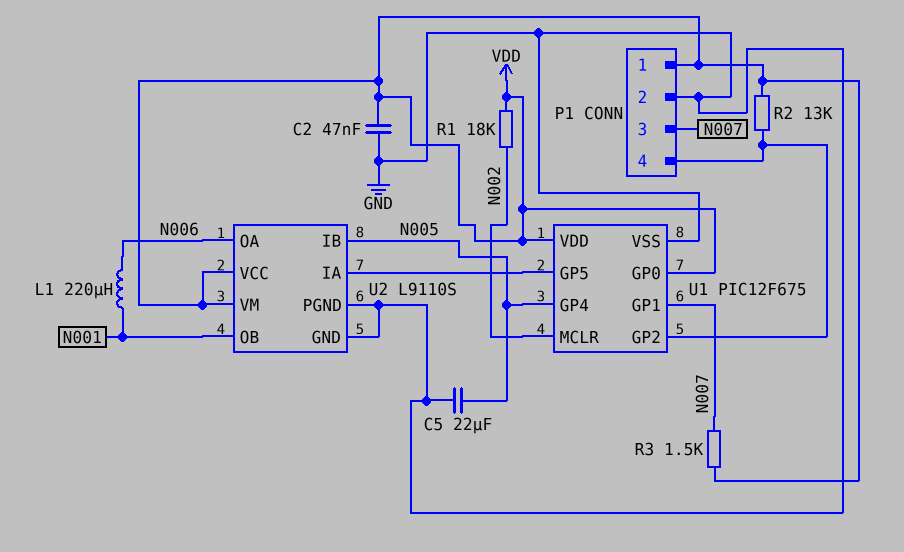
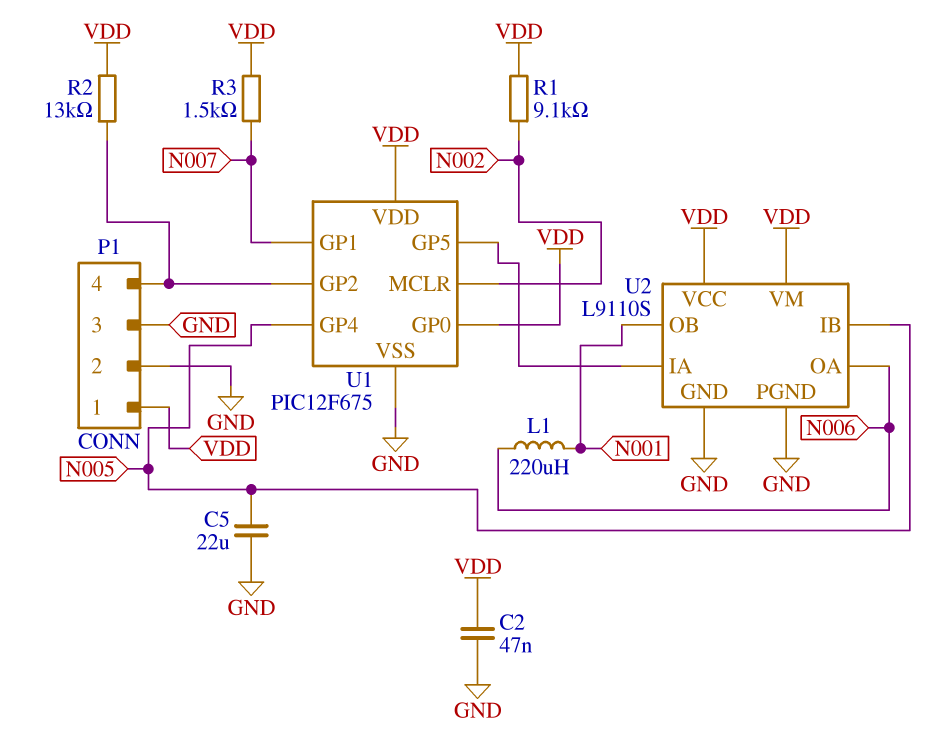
P1 pin 3: N007 -> GND
R1: 18k (N002, VDD) -> 9.1k (N002, VDD)

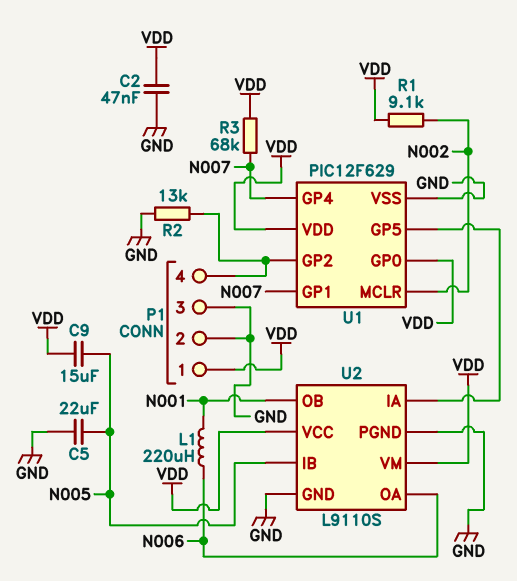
C9: none -> 15uF (N005, VDD)
R2: 13k (P1/4, VDD) -> 13k (GND, P1/4)
R3: 1.5k (N007, VDD) -> 68k (N007, VDD)
U1: PIC12F675 -> PIC12F629
U1 pin GP4: N005 -> N007

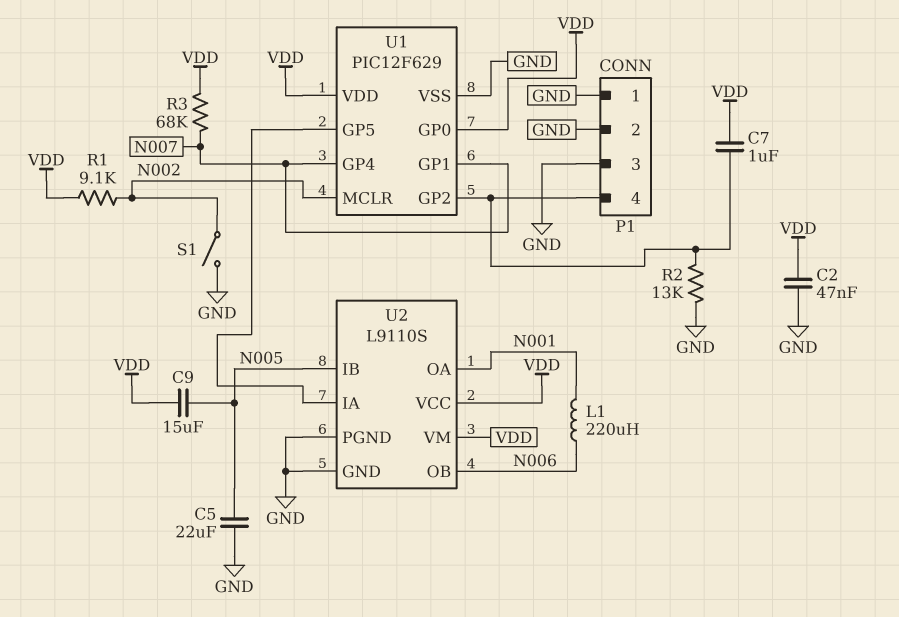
C7: none -> 1uF (P1/4, VDD)
P1 pin 1: VDD -> GND
S1: none -> switch (GND, N002)
U2 pin OA: N006 -> N001
U2 pin OB: N001 -> N006

